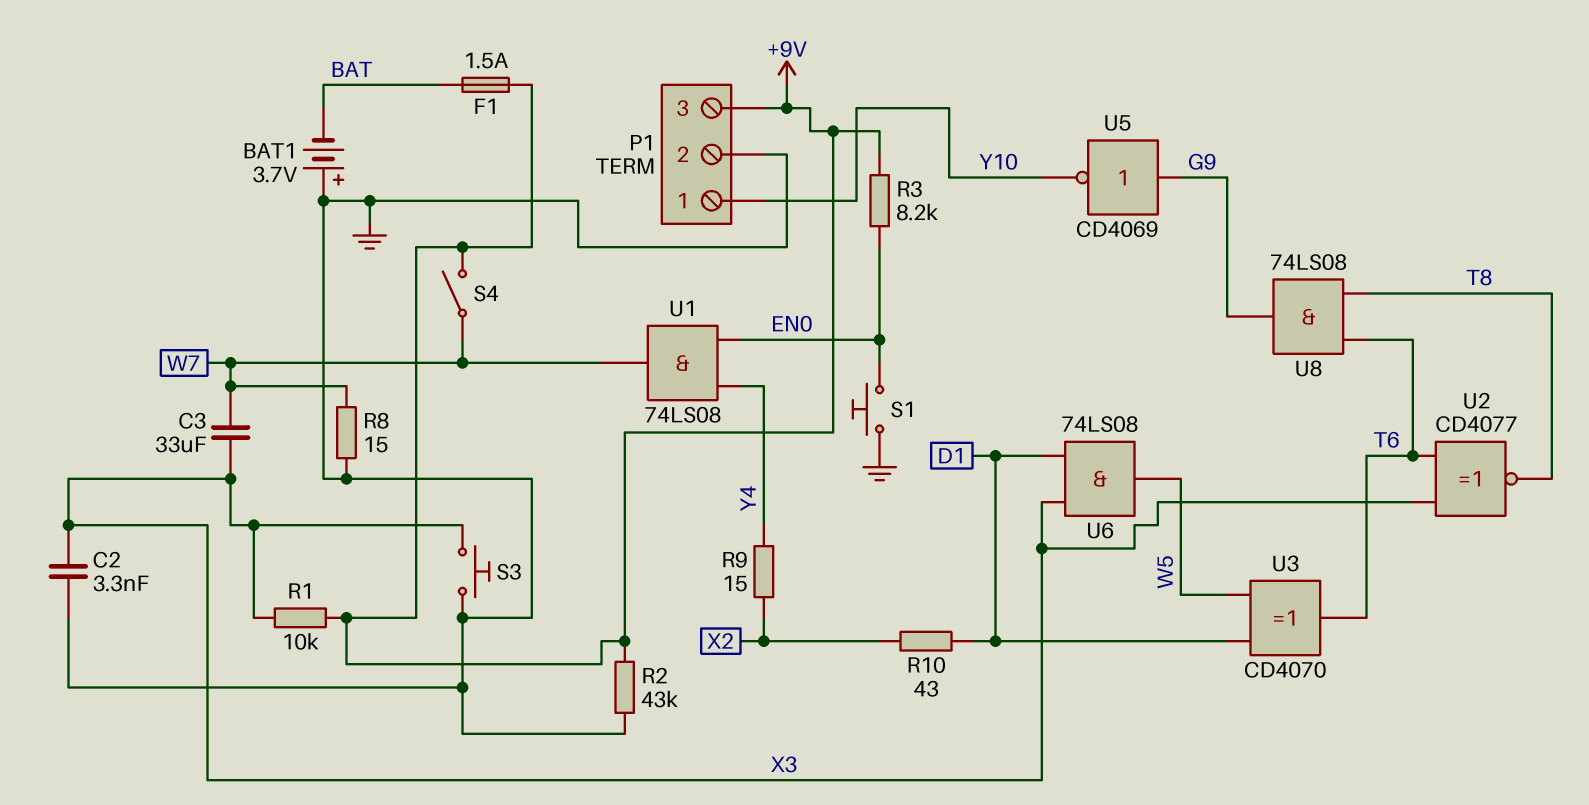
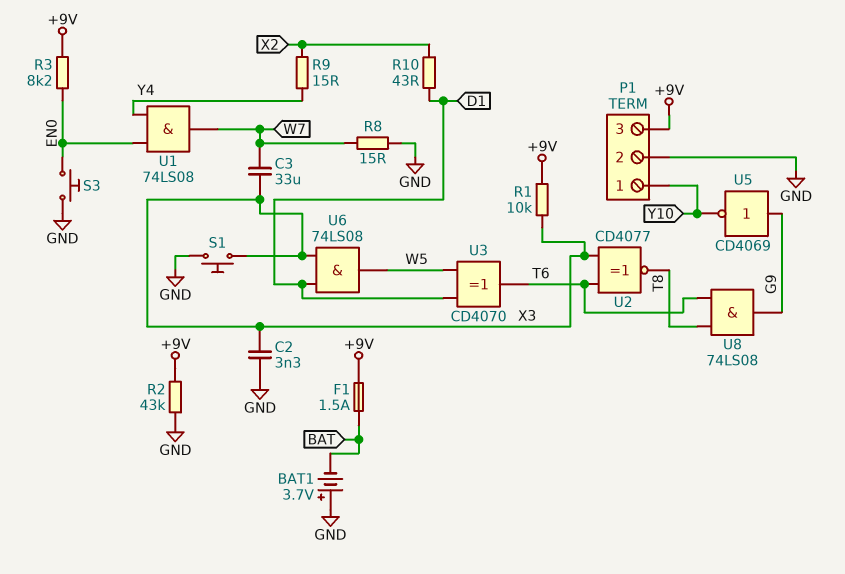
S1: button (EN0, GND) -> button (GND, X3)
S3: button (GND, X3) -> button (EN0, GND)
S4: switch (+9V, W7) -> none

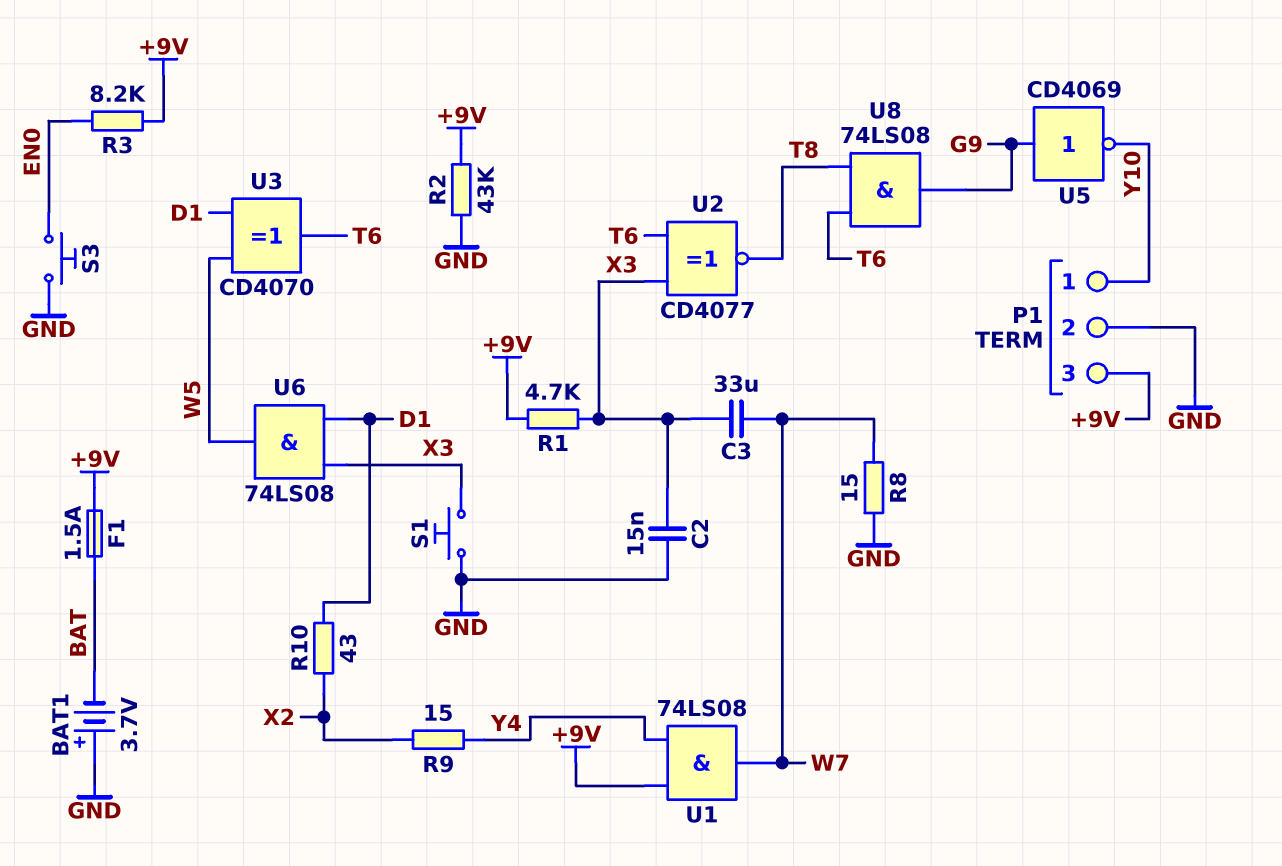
C2: 3.3nF (GND, X3) -> 15nF (GND, X3)
R1: 10k (+9V, X3) -> 4.7k (+9V, X3)
U1: AND 74LS08 (in EN0, in Y4, out W7) -> AND 74LS08 (in +9V, in Y4, out W7)

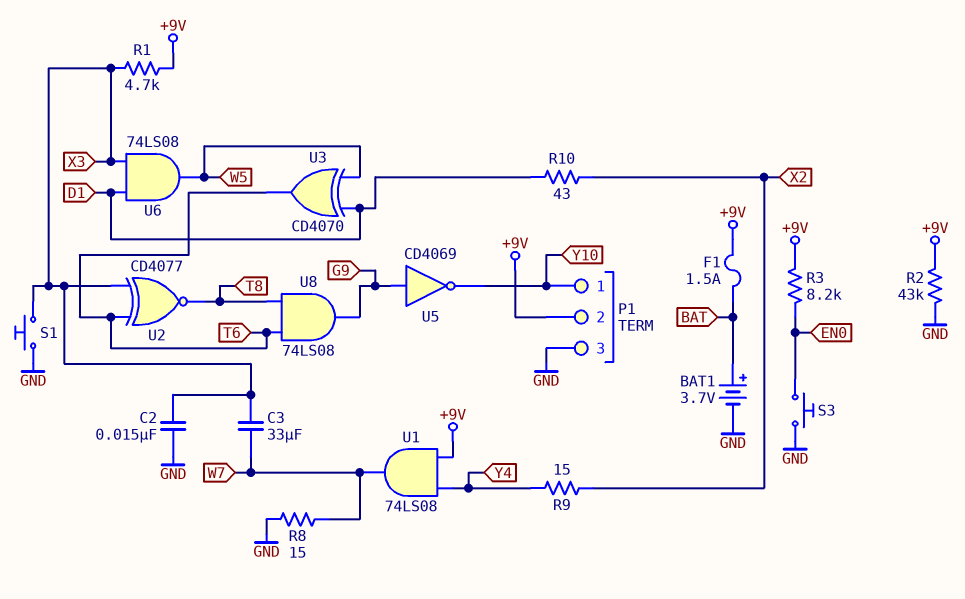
BAT1: 3.7V (plus GND, minus BAT) -> 3.7V (plus BAT, minus GND)
P1 pin 2: GND -> +9V
P1 pin 3: +9V -> GND

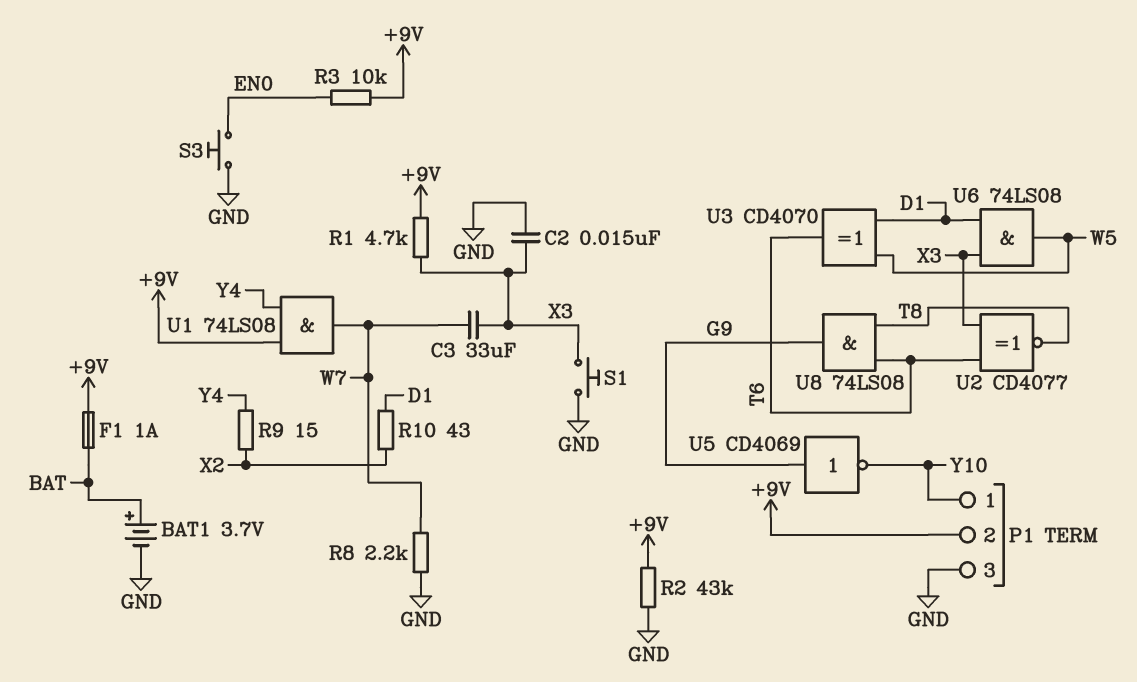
F1: 1.5A (+9V, BAT) -> 1A (+9V, BAT)
R3: 8.2k (+9V, EN0) -> 10k (+9V, EN0)
R8: 15 (GND, W7) -> 2.2k (GND, W7)

